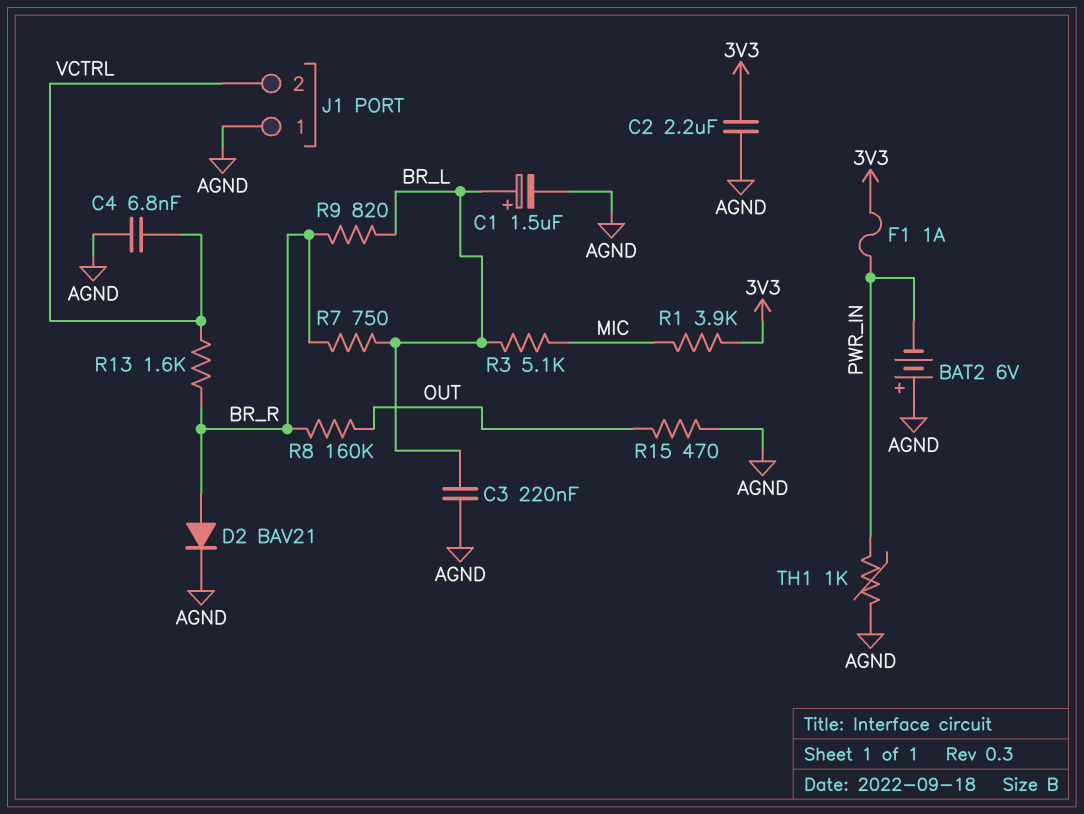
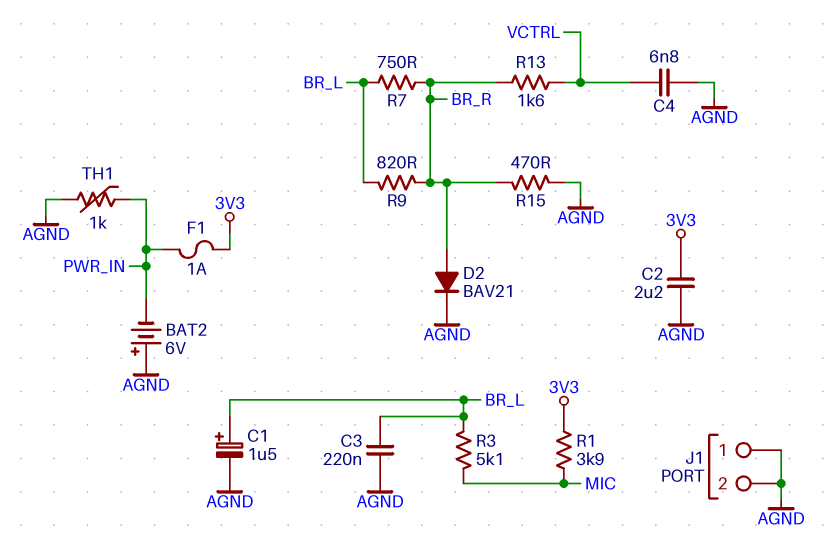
J1 pin 2: VCTRL -> AGND
R8: 160k (BR_R, OUT) -> none
R15: 470 (AGND, OUT) -> 470 (AGND, BR_R)

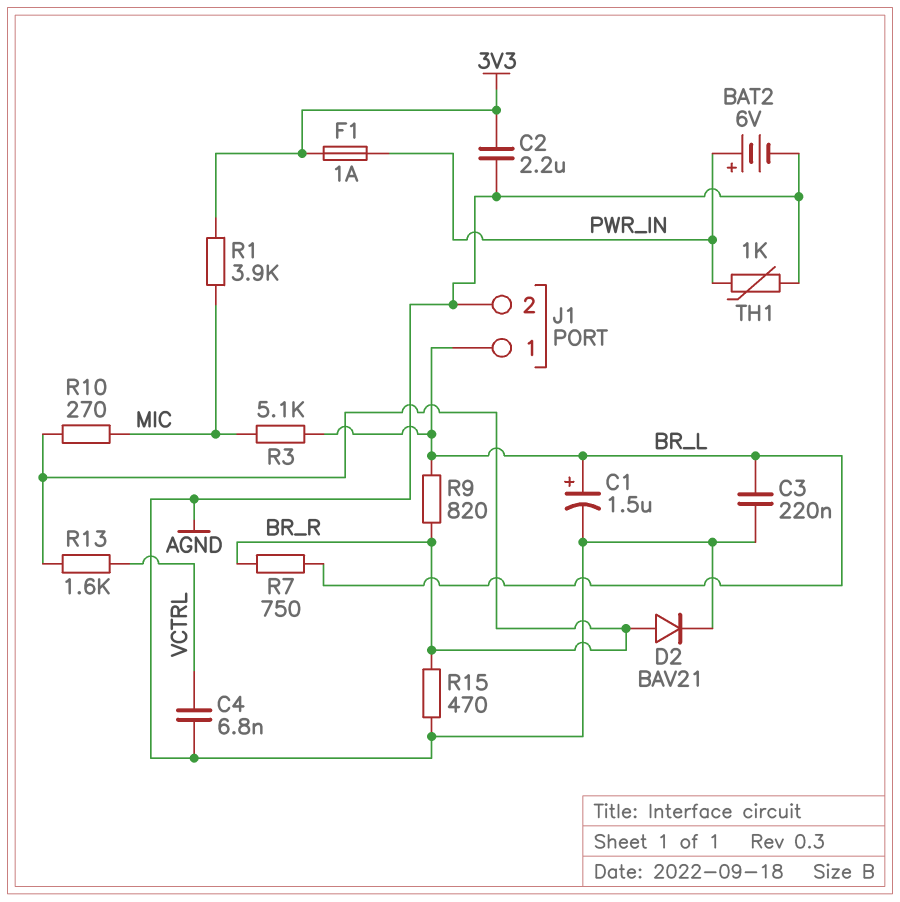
BAT2: 6V (plus AGND, minus PWR_IN) -> 6V (plus PWR_IN, minus AGND)
J1 pin 1: AGND -> BR_L
R10: none -> 270 (BR_R, MIC)

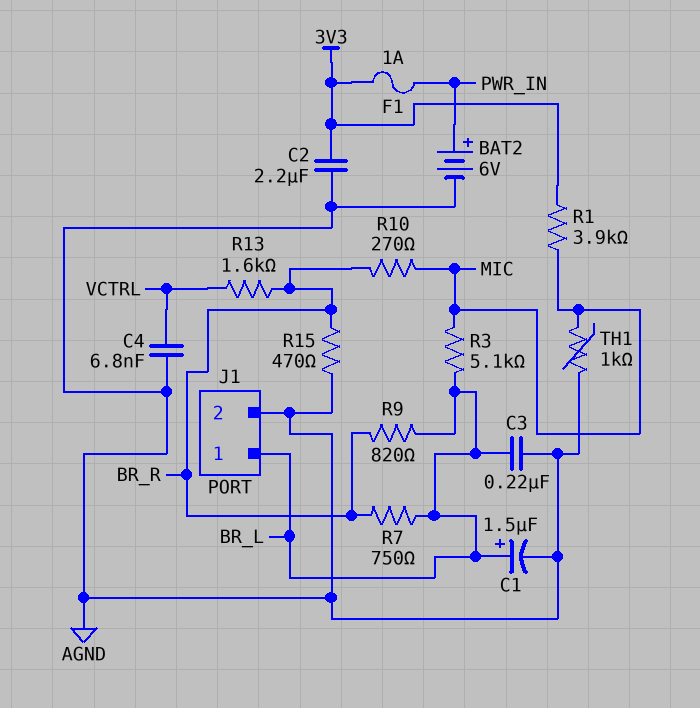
D2: diode BAV21 (A BR_R, K AGND) -> none
TH1: 1k (AGND, PWR_IN) -> 1k (AGND, MIC)

